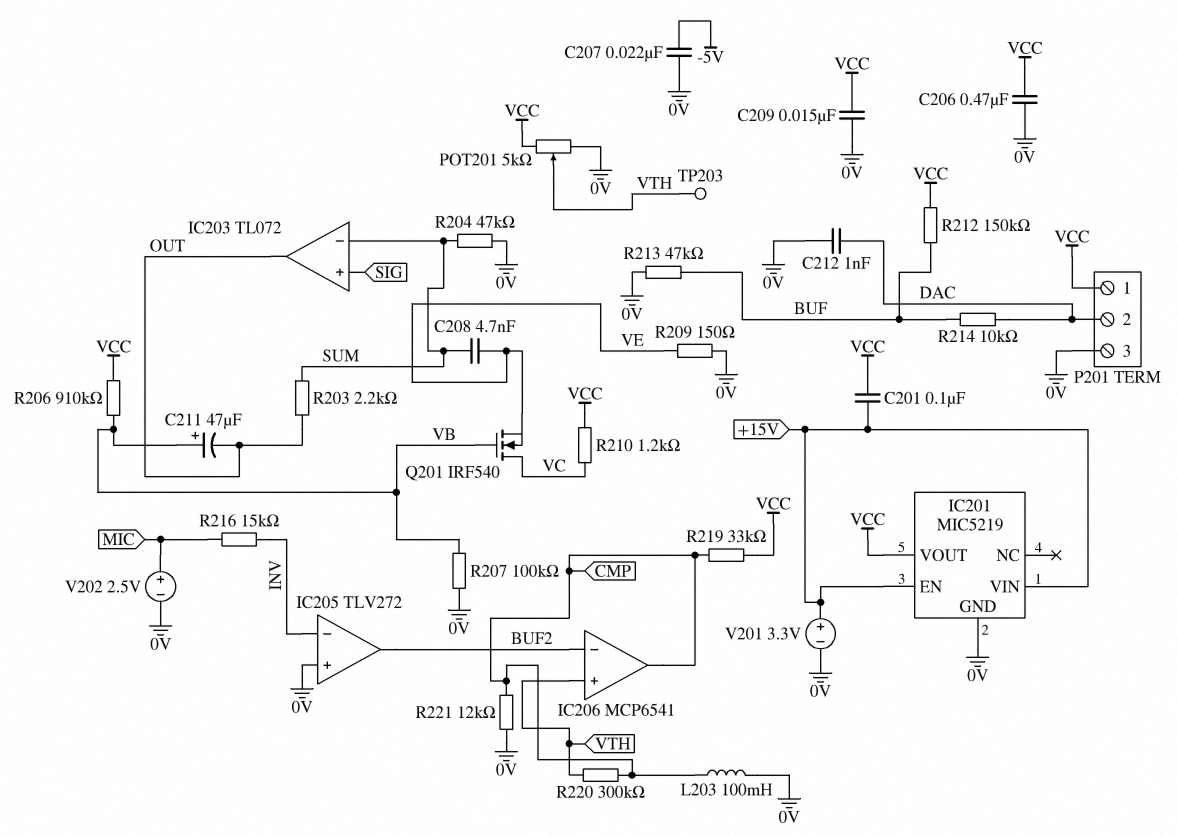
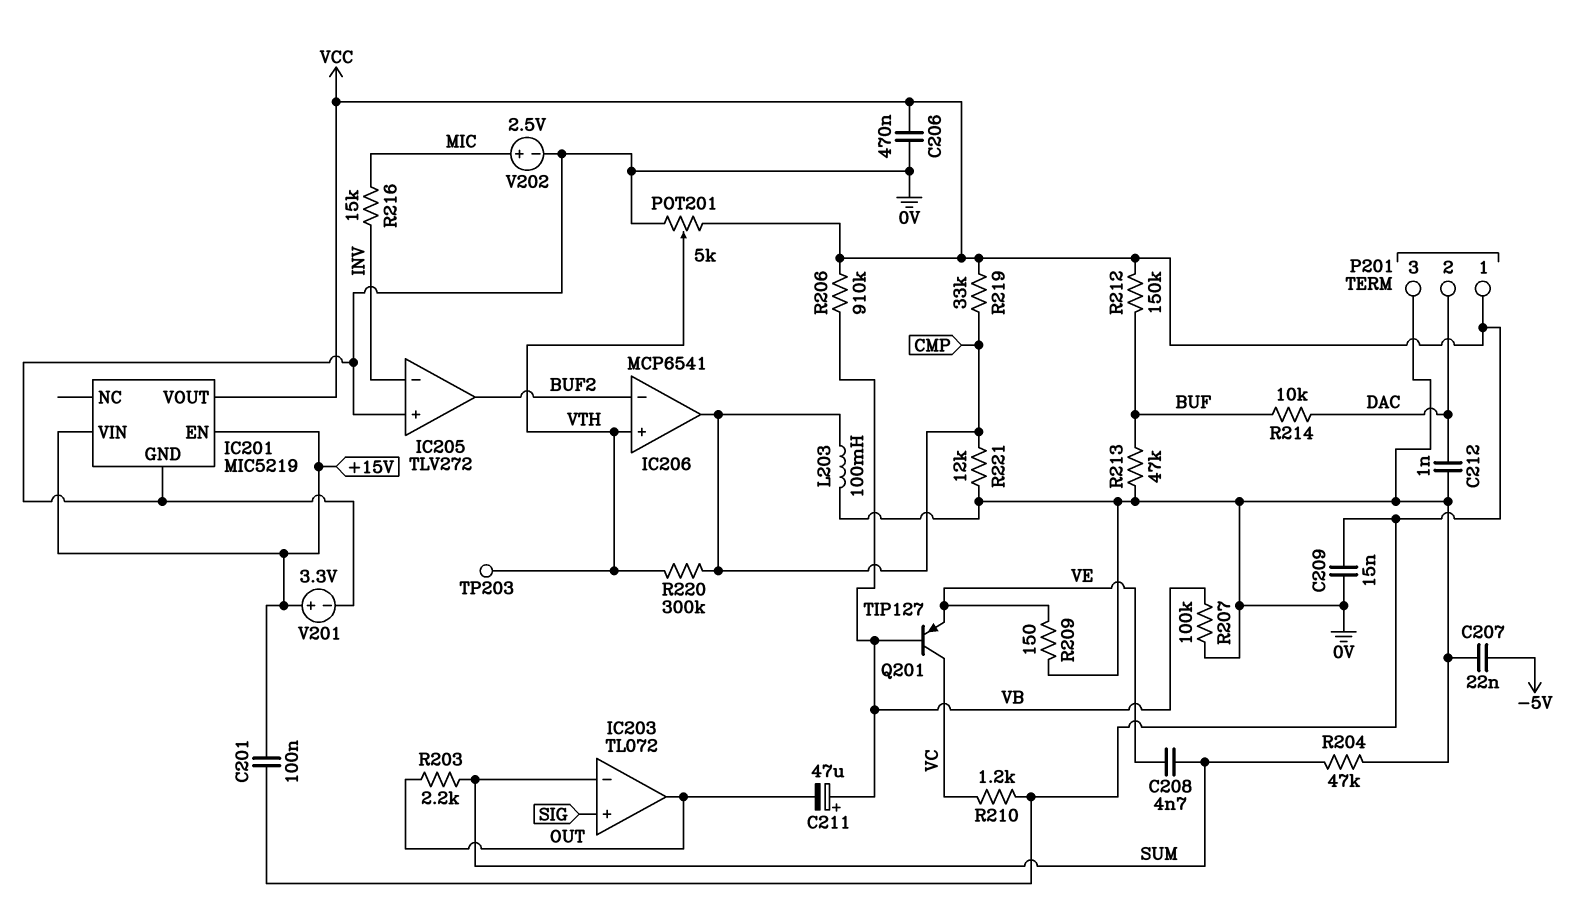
Q201: NMOS IRF540 (G VB, D VC, S VE) -> PNP TIP127 (B VB, C VC, E VE)

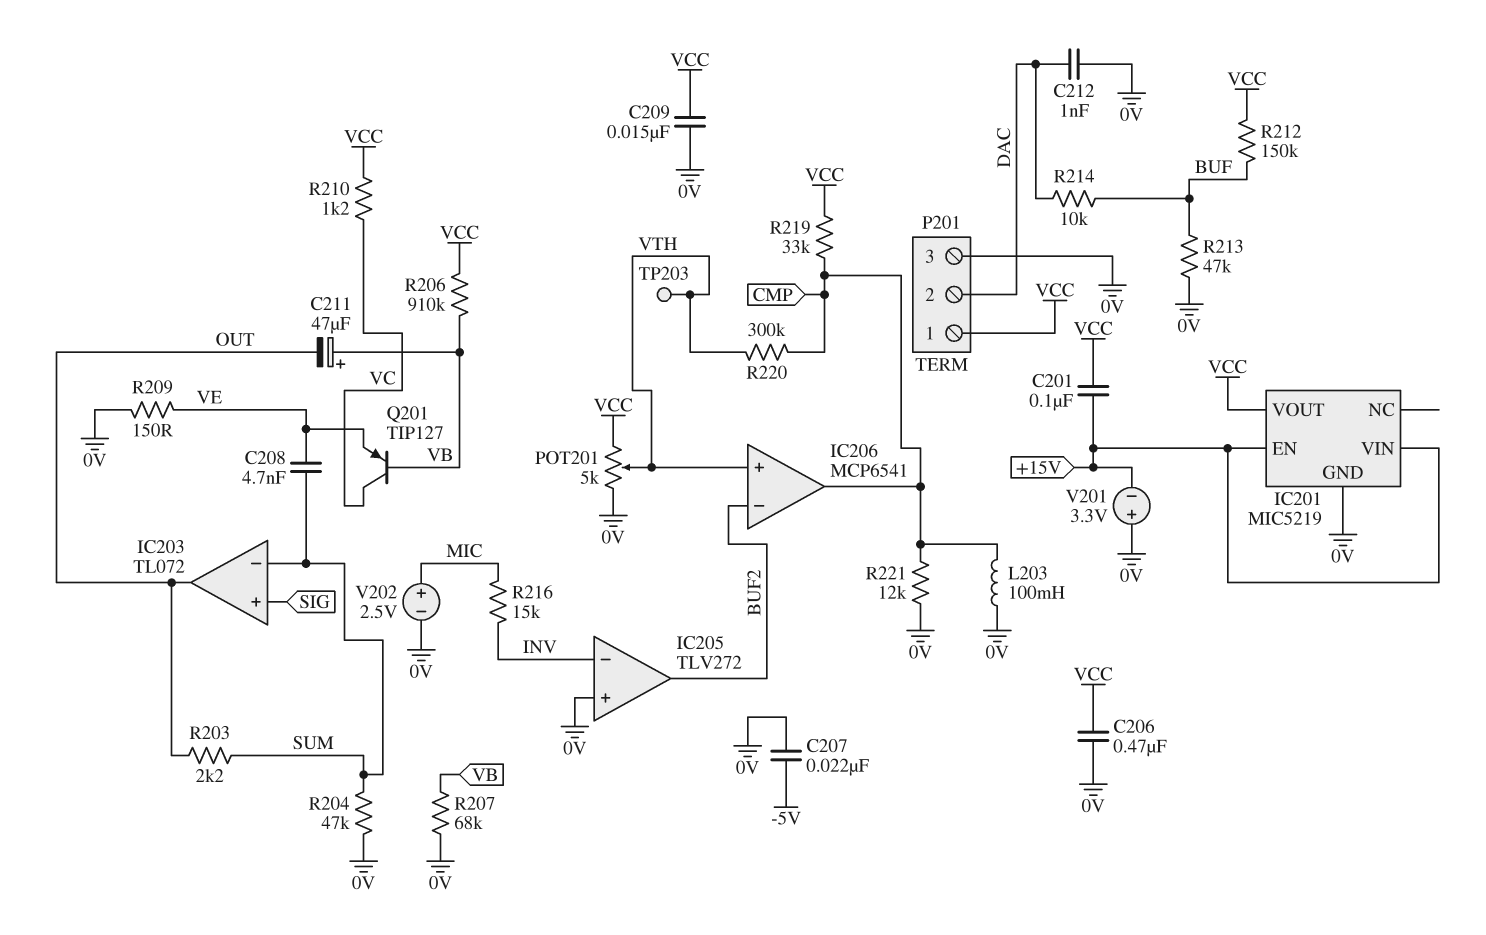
R207: 100k (0V, VB) -> 68k (0V, VB)
V201: 3.3V (plus +15V, minus 0V) -> 3.3V (plus 0V, minus +15V)

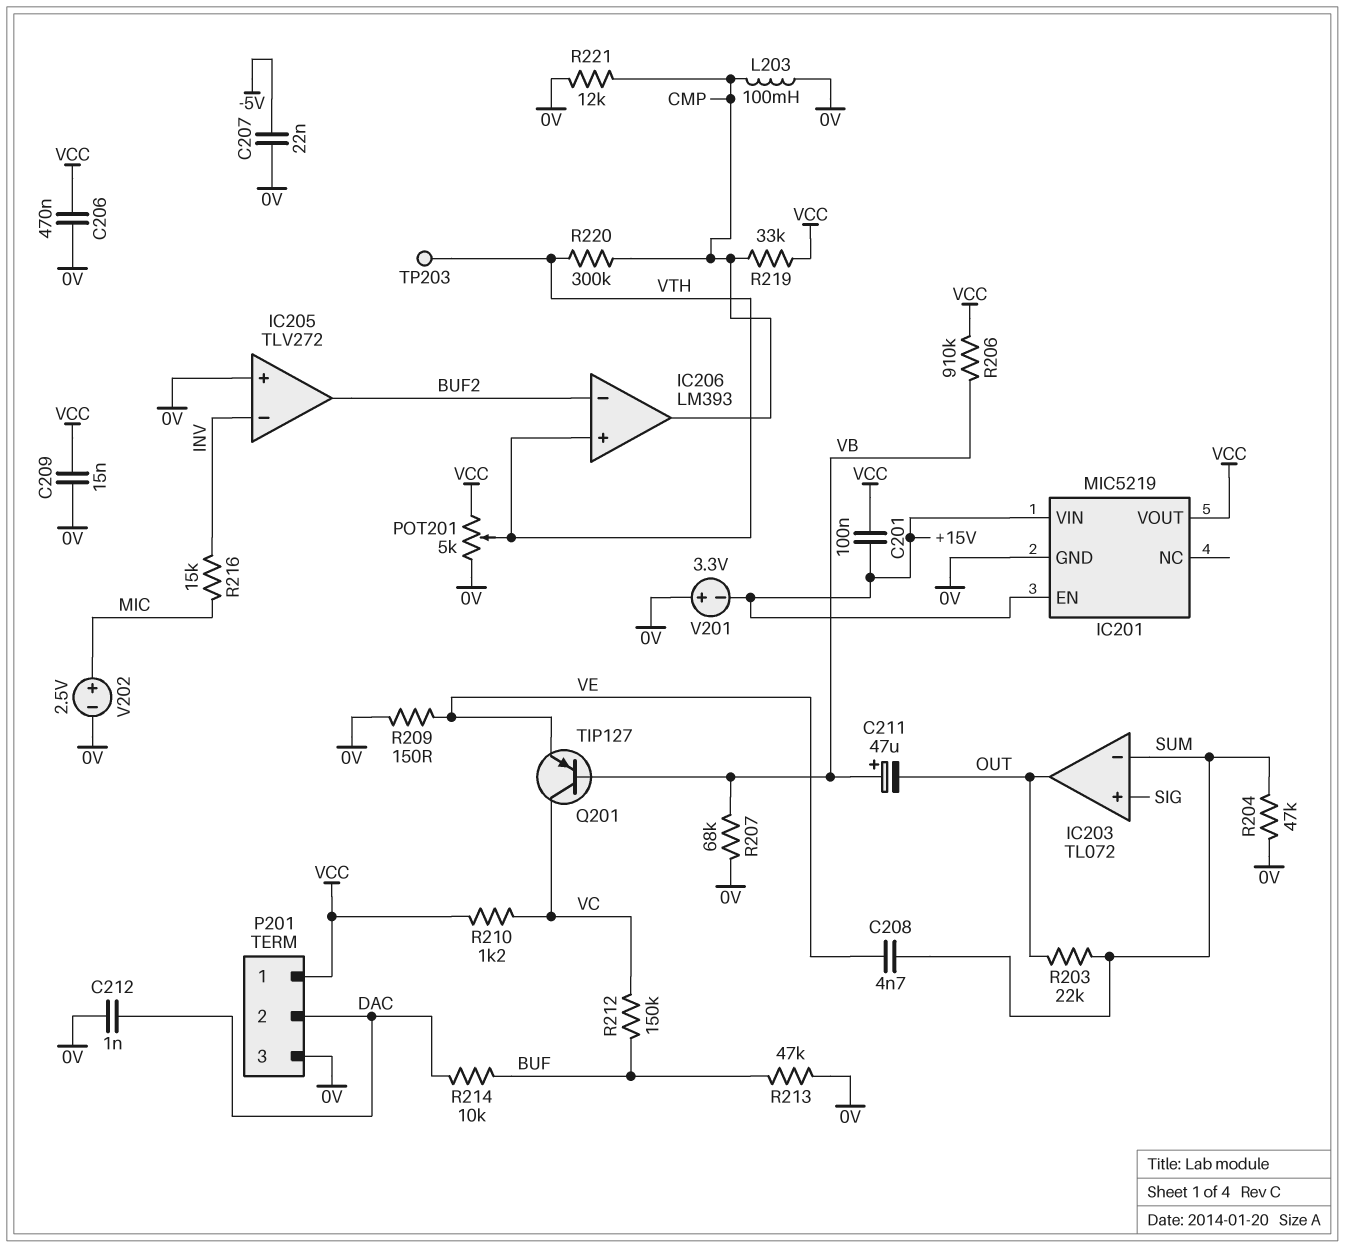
IC206: MCP6541 -> LM393
R203: 2.2k (OUT, SUM) -> 22k (OUT, SUM)
R212: 150k (BUF, VCC) -> 150k (BUF, VC)

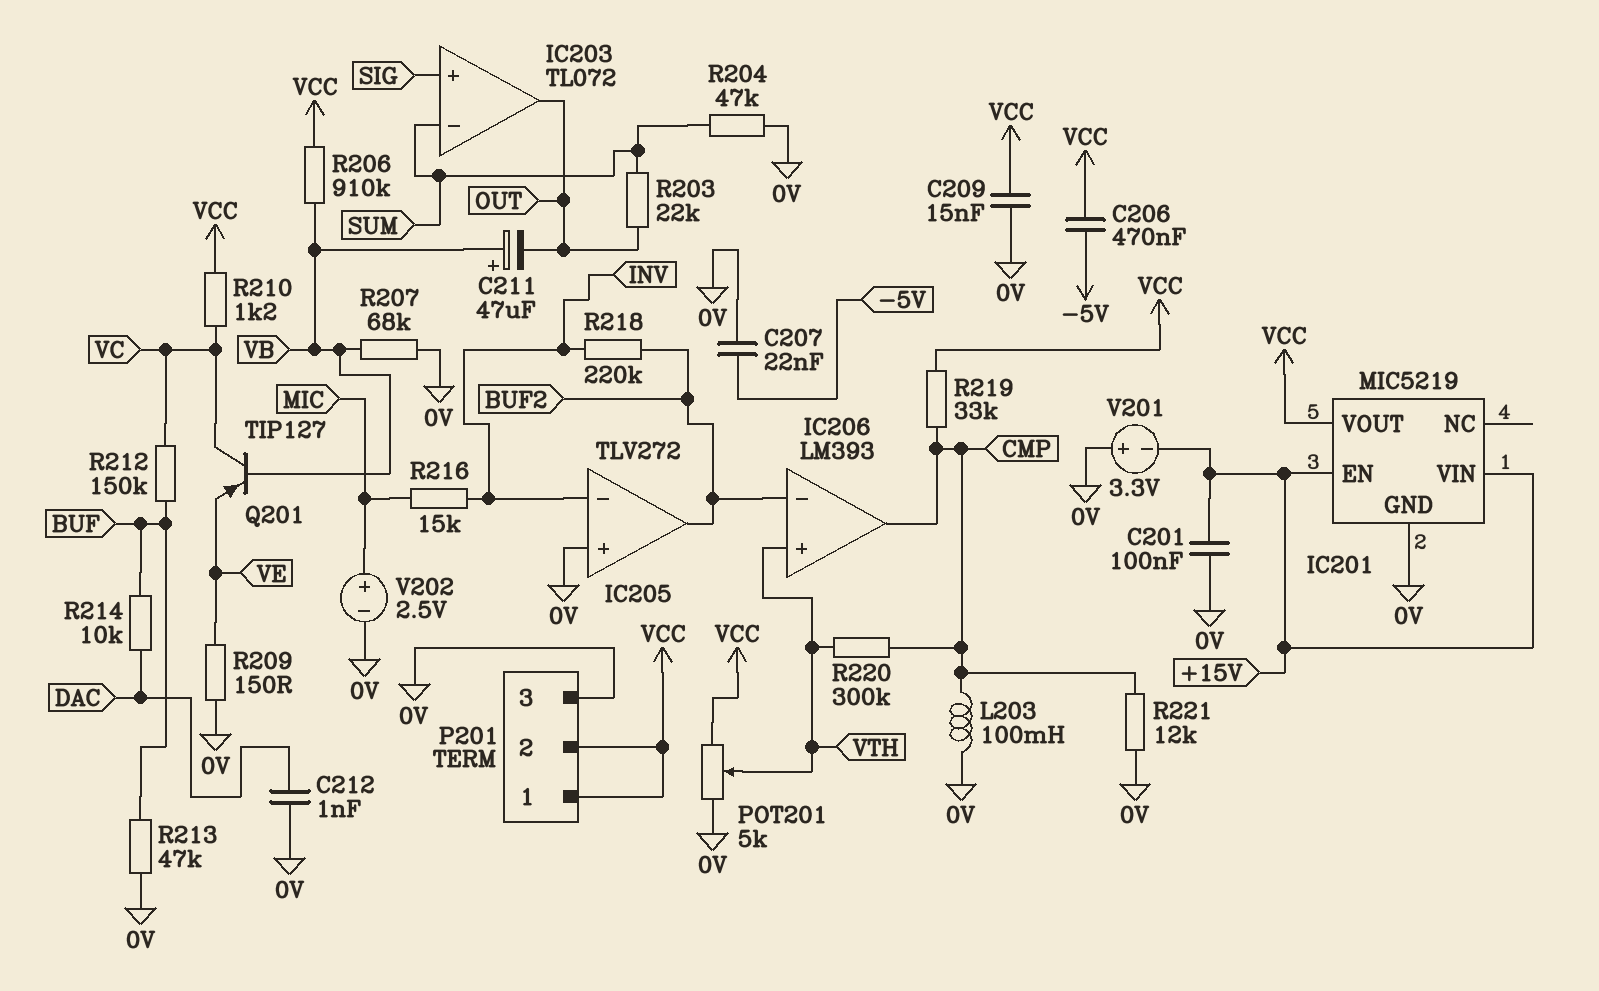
C201: 100nF (+15V, VCC) -> 100nF (+15V, 0V)
C206: 470nF (0V, VCC) -> 470nF (-5V, VCC)
C208: 4.7nF (SUM, VE) -> none
P201 pin 2: DAC -> VCC
R218: none -> 220k (BUF2, INV)
TP203: test point (VTH) -> none

